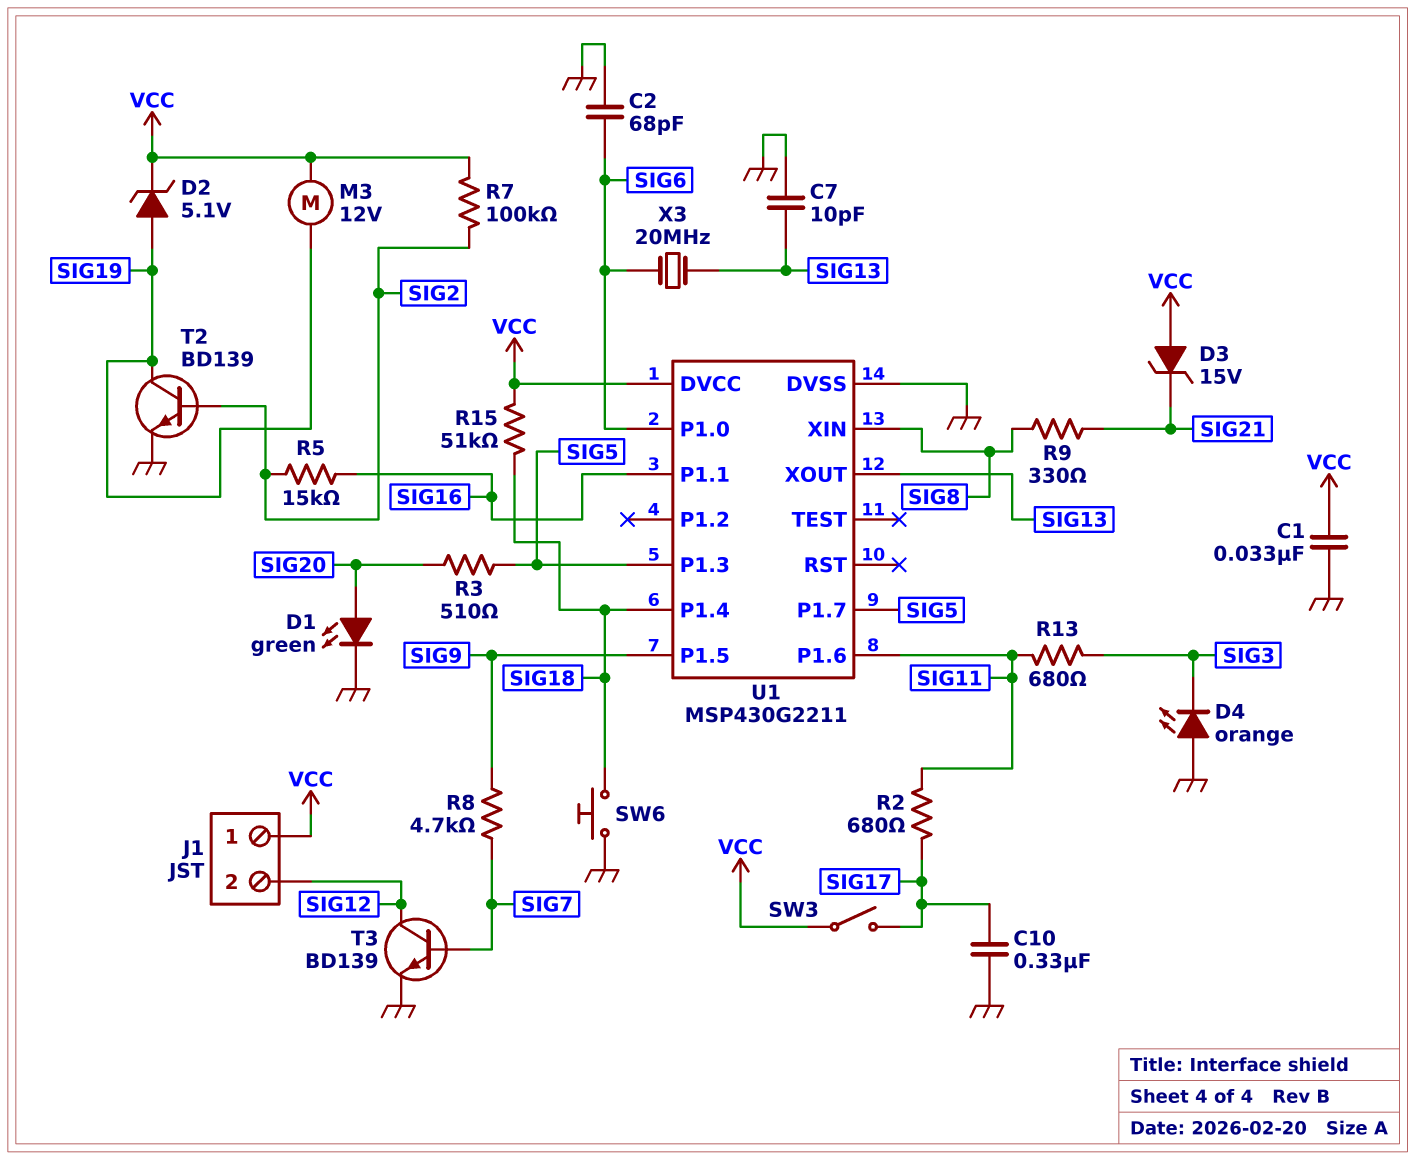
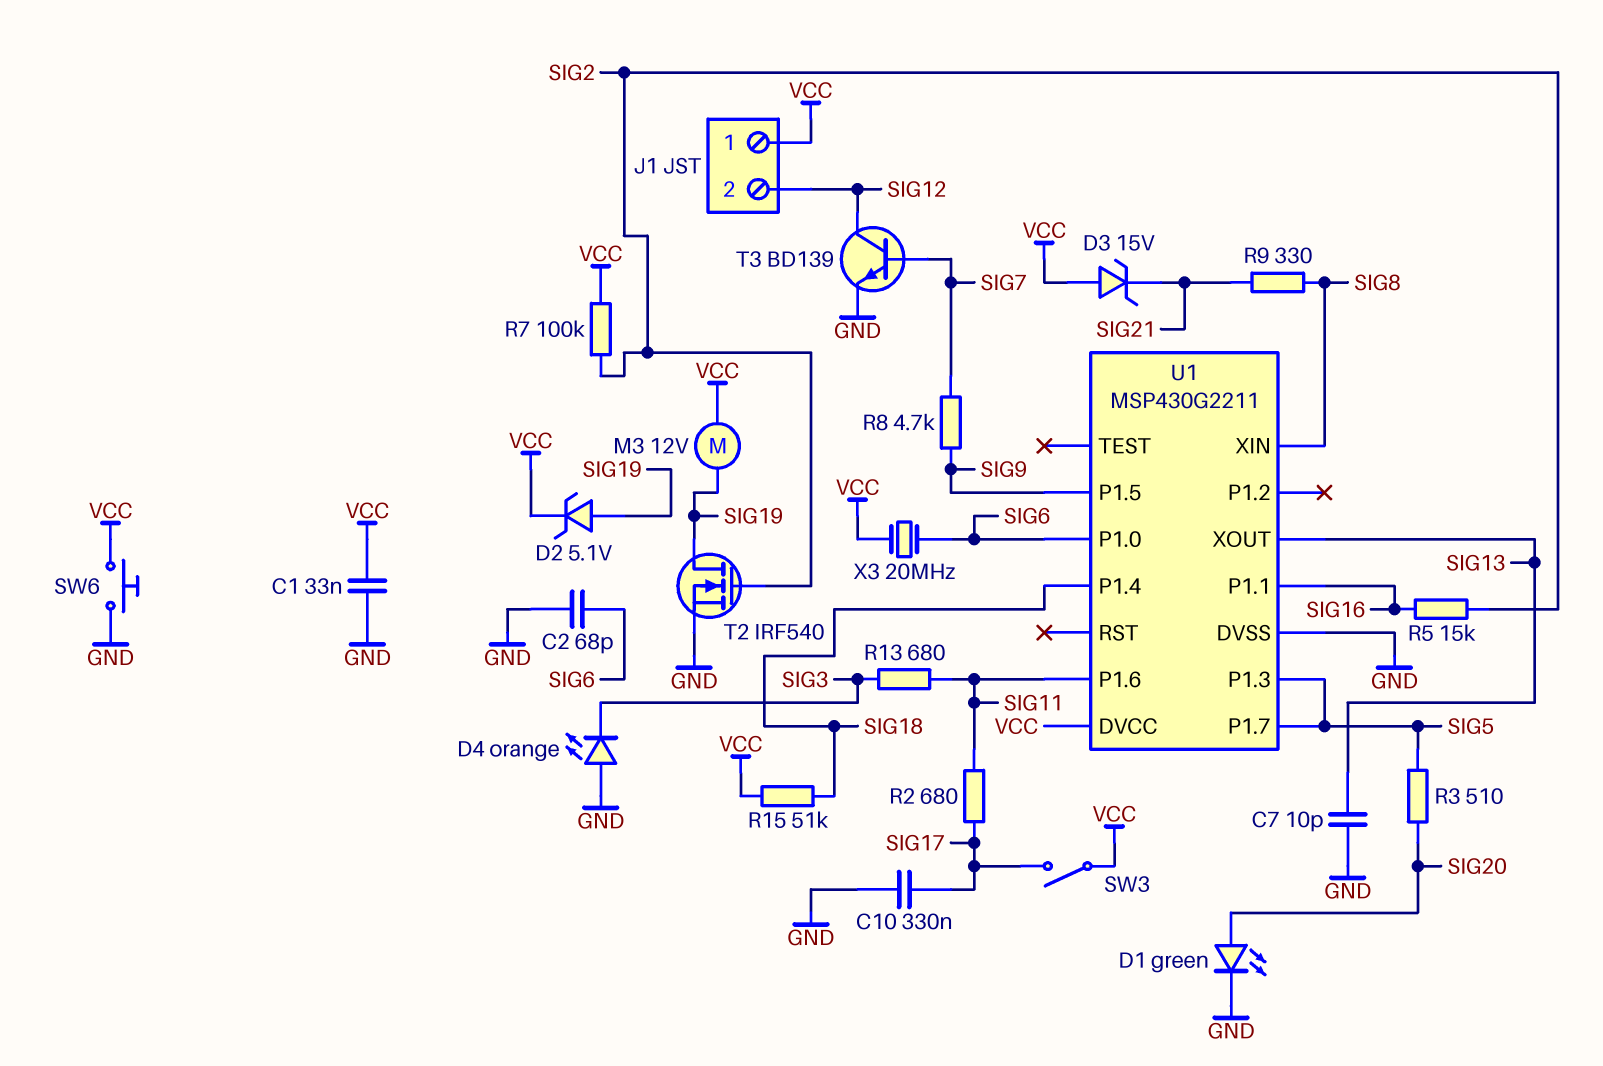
SW6: button (GND, SIG18) -> button (GND, VCC)
T2: NPN BD139 (B SIG2, C SIG19, E GND) -> NMOS IRF540 (G SIG2, D SIG19, S GND)
X3: 20MHz (SIG6, SIG13) -> 20MHz (SIG6, VCC)

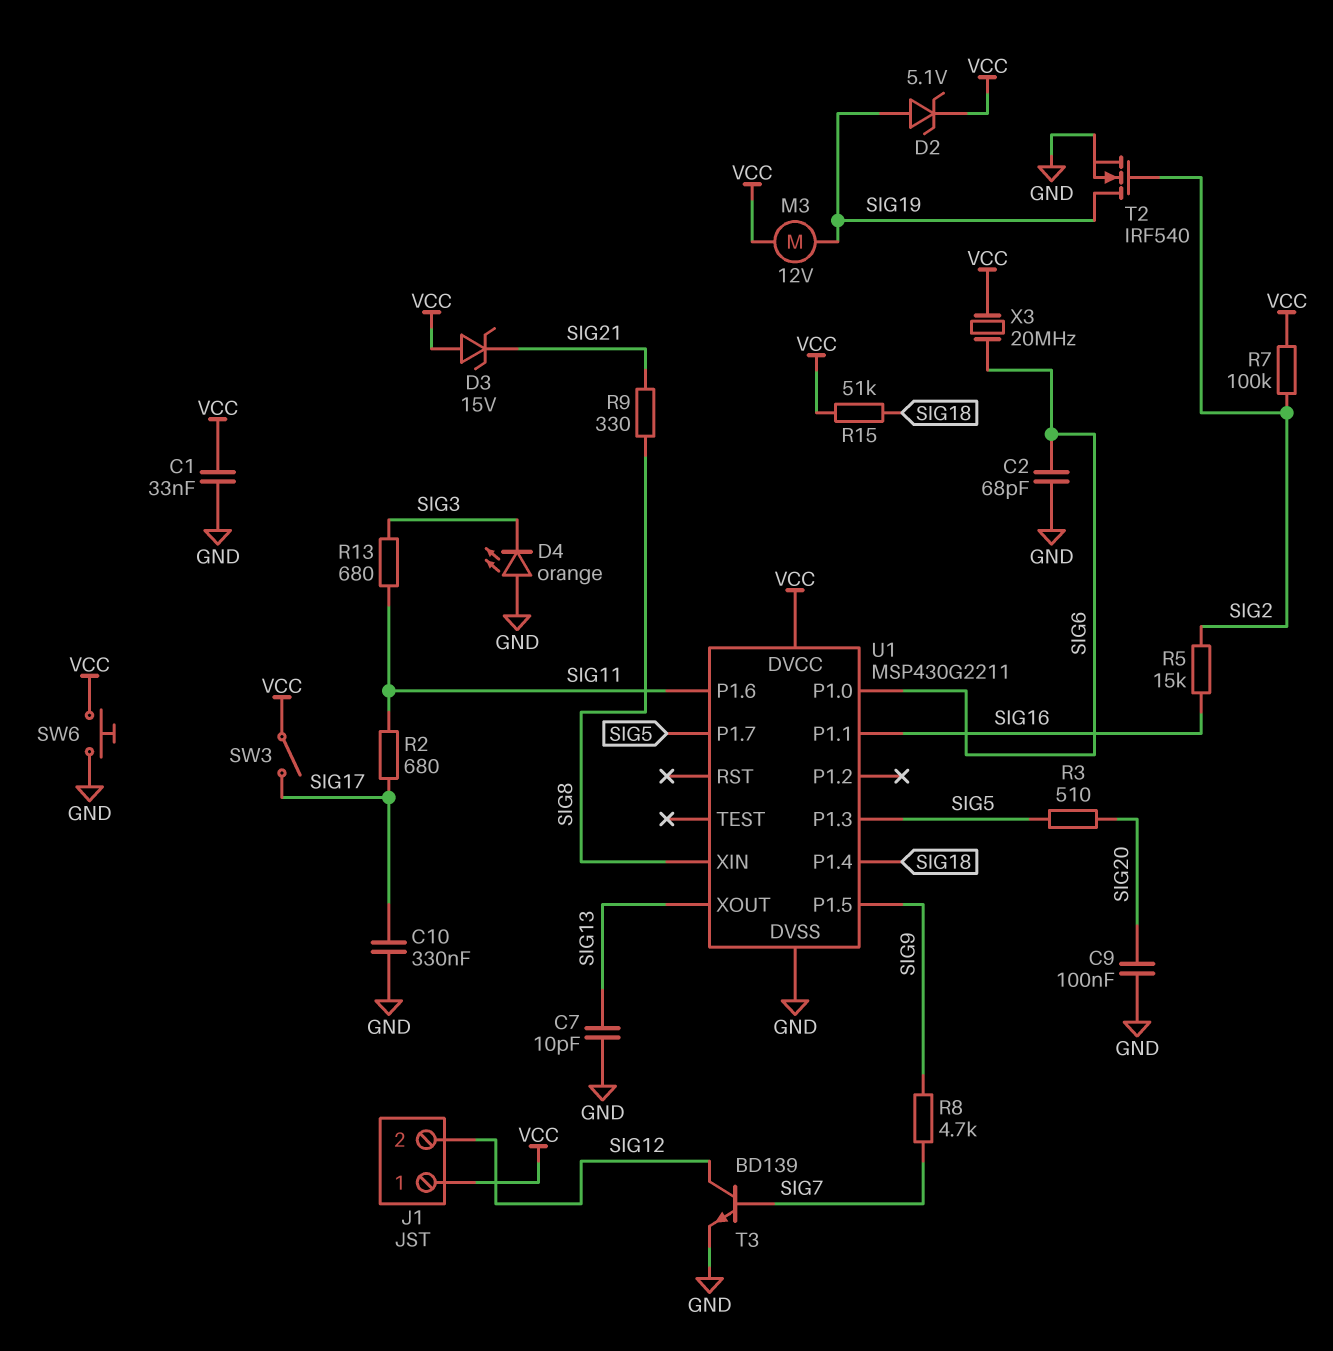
C9: none -> 100nF (GND, SIG20)
D1: LED green (A SIG20, K GND) -> none

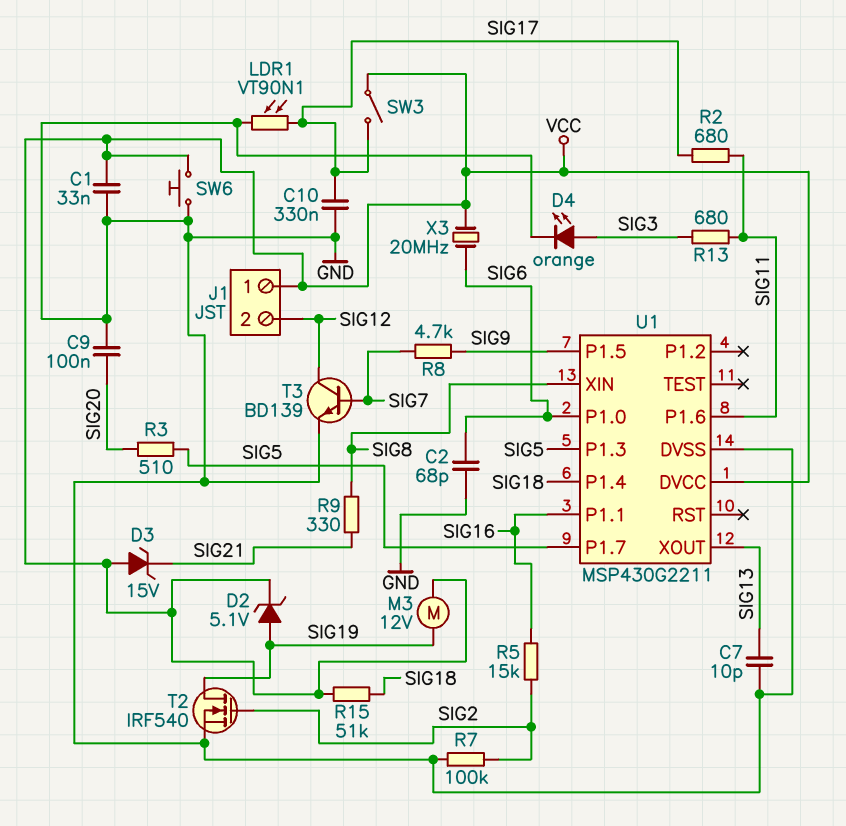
D4: LED orange (A GND, K SIG3) -> LED orange (A SIG3, K GND)
LDR1: none -> VT90N1 (GND, SIG17)
R7: 100k (SIG2, VCC) -> 100k (GND, SIG2)

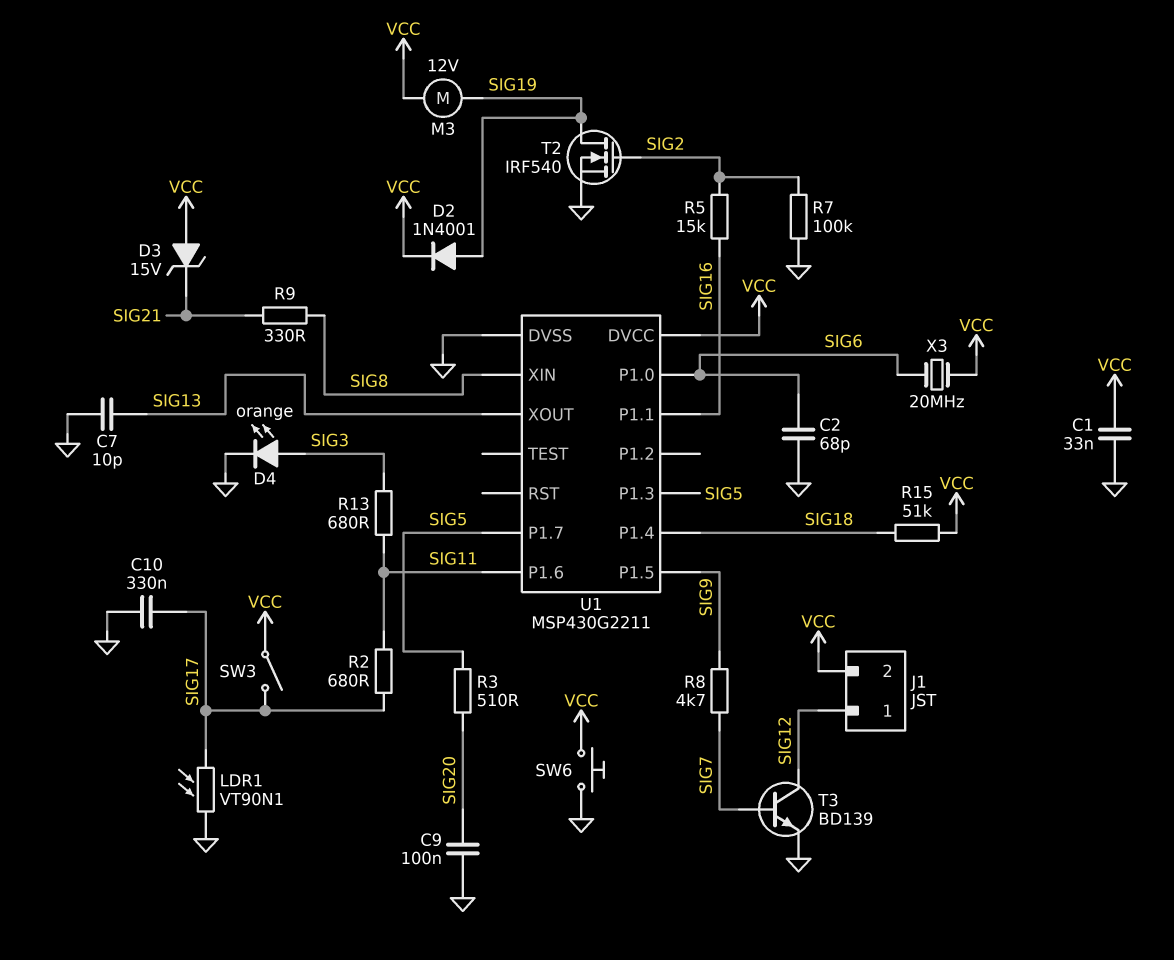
D2: zener 5.1V (A SIG19, K VCC) -> diode 1N4001 (A SIG19, K VCC)
J1 pin 1: VCC -> SIG12
J1 pin 2: SIG12 -> VCC

